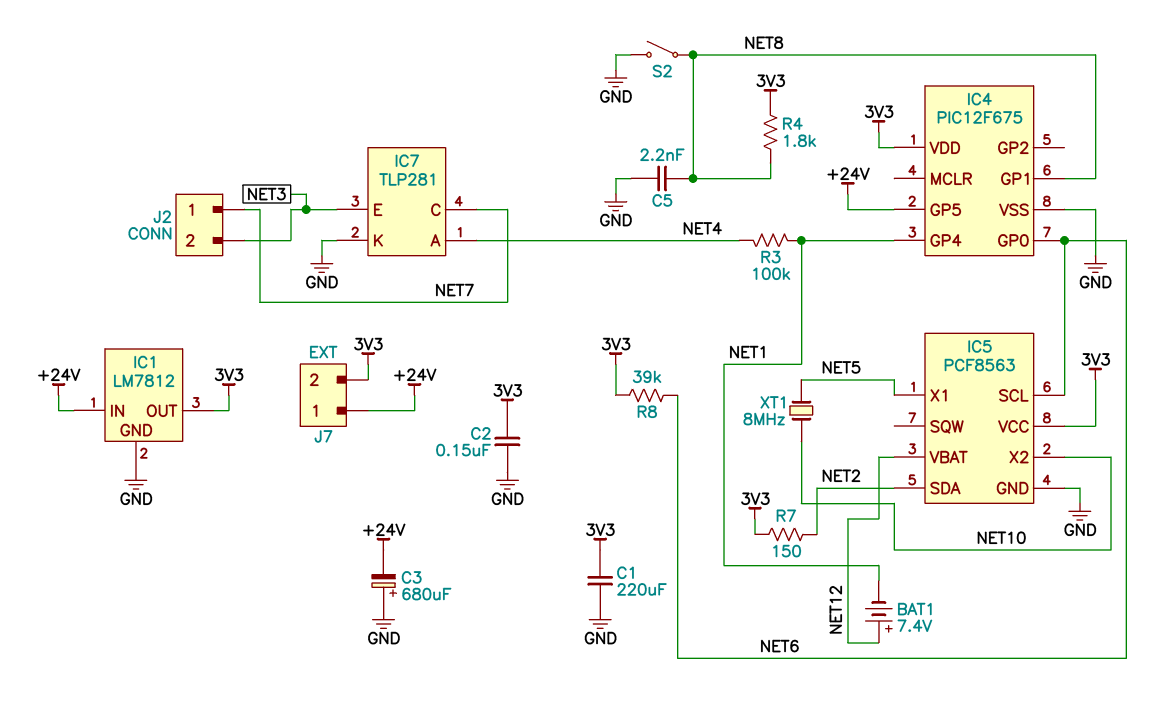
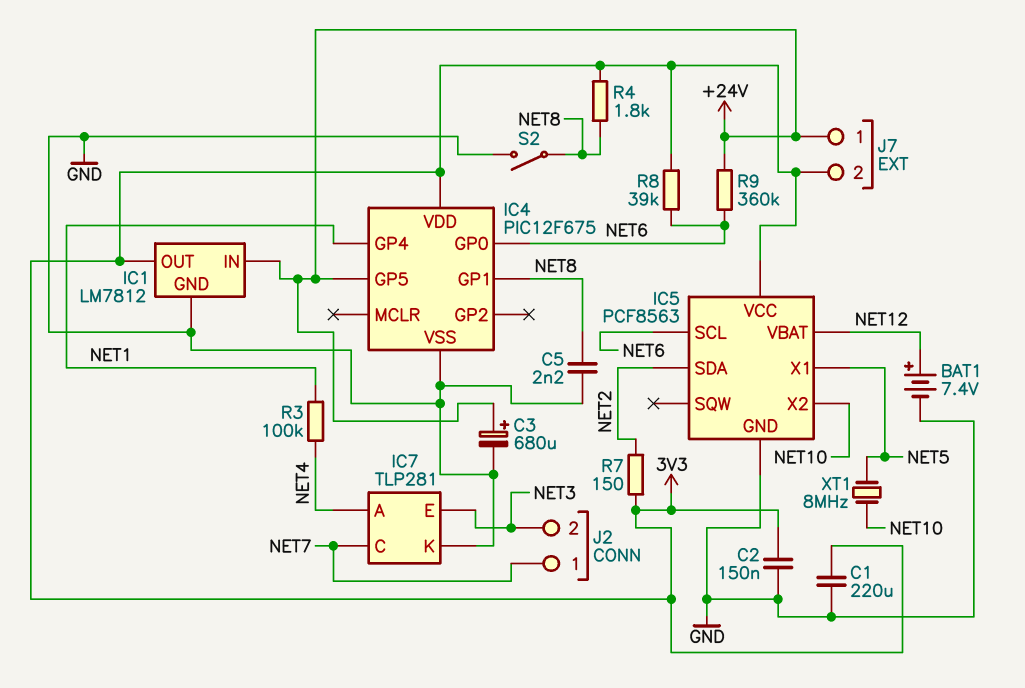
BAT1: 7.4V (plus NET12, minus NET1) -> 7.4V (plus NET12, minus GND)
C3: 680uF (plus GND, minus +24V) -> 680uF (plus +24V, minus GND)
R9: none -> 360k (+24V, NET6)

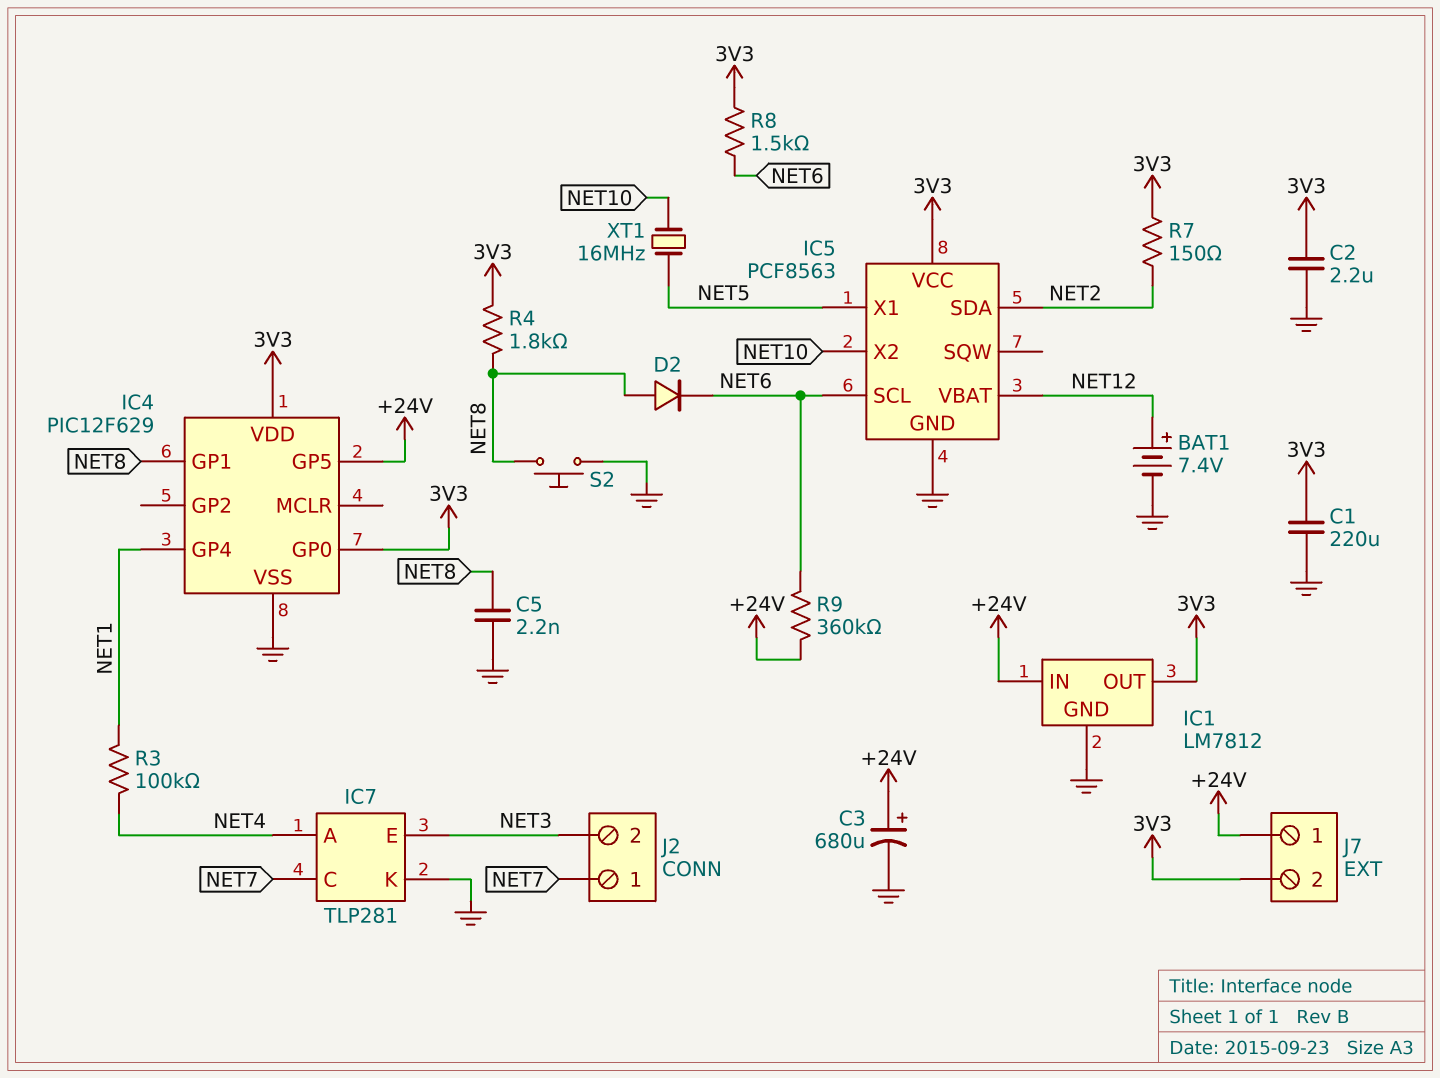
C2: 150nF (3V3, GND) -> 2.2uF (3V3, GND)
D2: none -> diode (A NET8, K NET6)
IC4: PIC12F675 -> PIC12F629
IC4 pin GP0: NET6 -> 3V3
R8: 39k (3V3, NET6) -> 1.5k (3V3, NET6)
S2: switch (GND, NET8) -> button (GND, NET8)
XT1: 8MHz (NET5, NET10) -> 16MHz (NET5, NET10)

